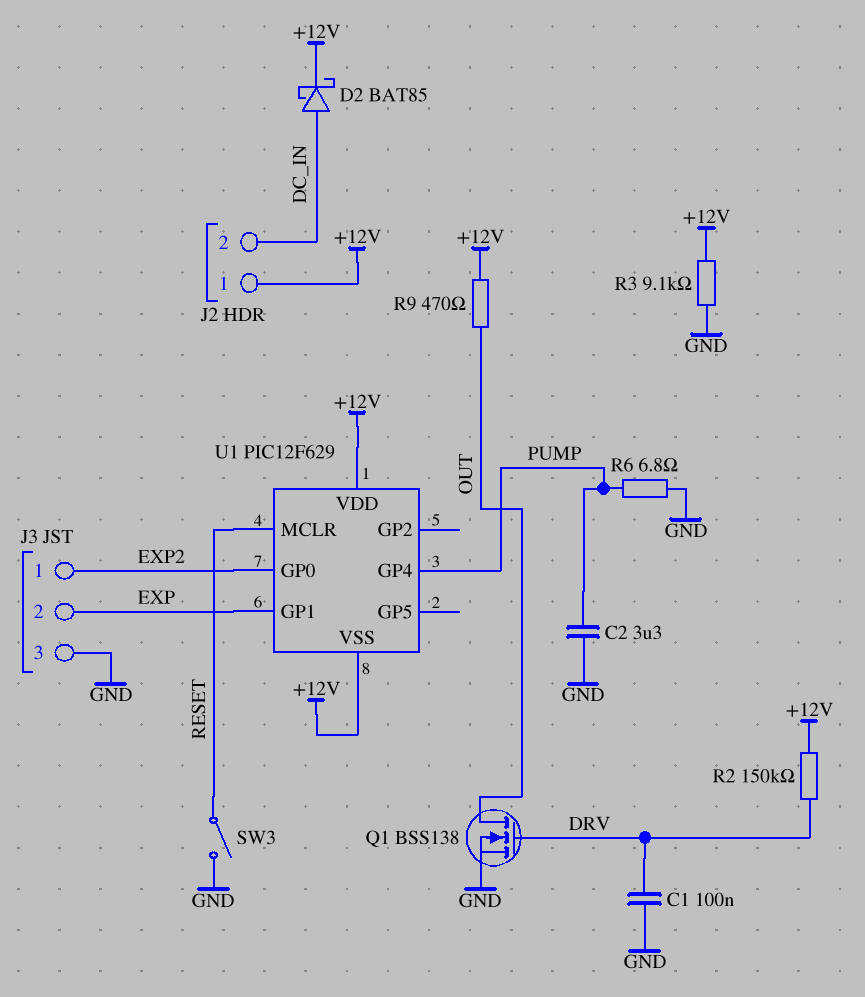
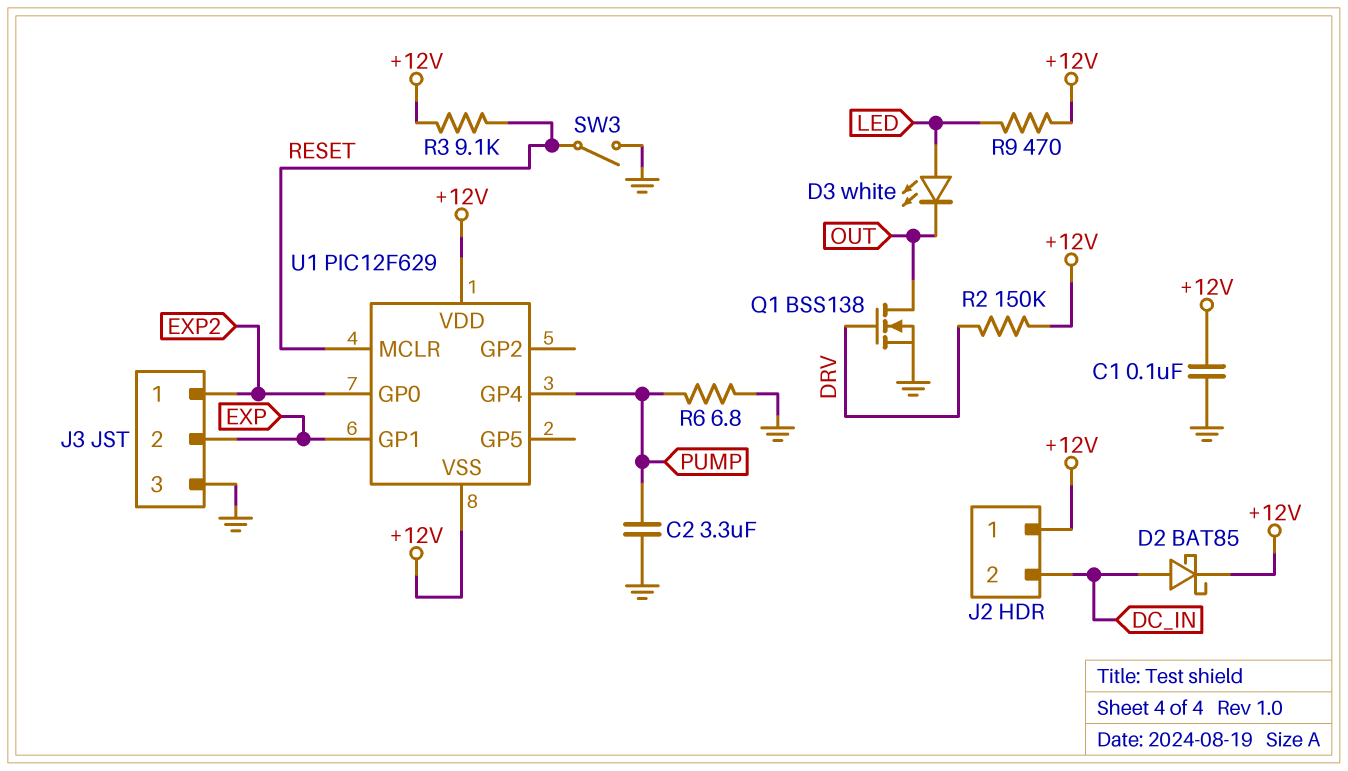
C1: 100nF (DRV, GND) -> 100nF (+12V, GND)
D3: none -> LED white (A LED, K OUT)
R3: 9.1k (+12V, GND) -> 9.1k (+12V, RESET)
R9: 470 (+12V, OUT) -> 470 (+12V, LED)

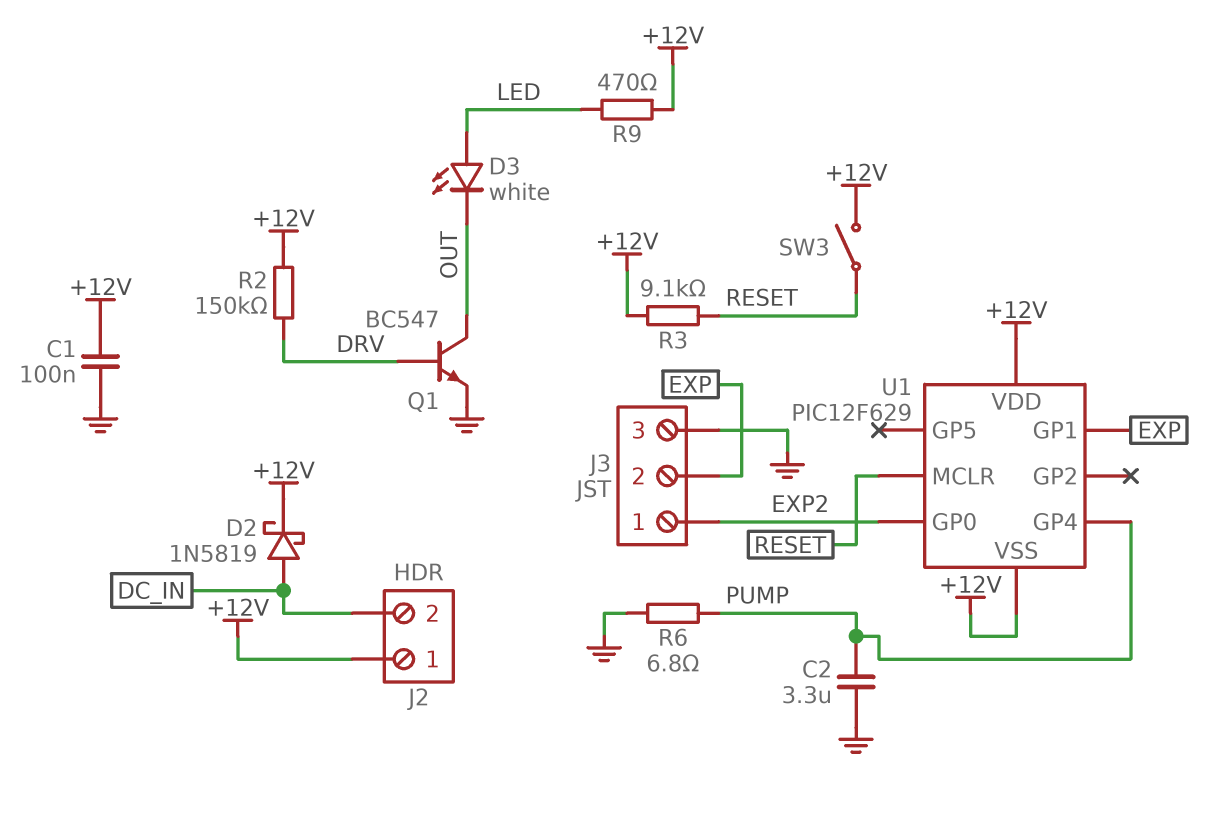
D2: schottky BAT85 (A DC_IN, K +12V) -> schottky 1N5819 (A DC_IN, K +12V)
Q1: NMOS BSS138 (G DRV, D OUT, S GND) -> NPN BC547 (B DRV, C OUT, E GND)
SW3: switch (GND, RESET) -> switch (+12V, RESET)

